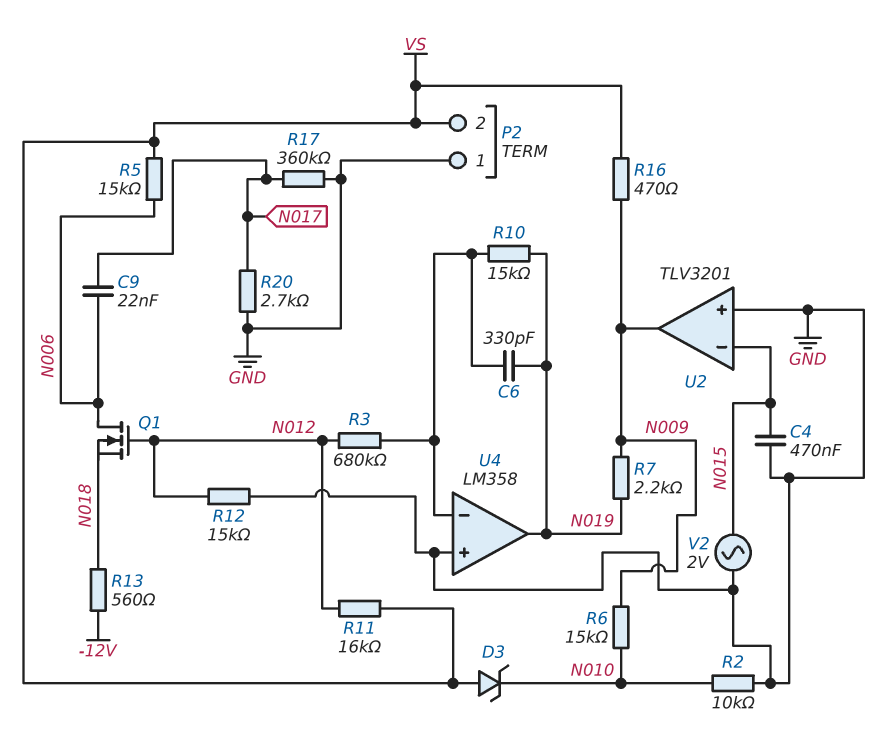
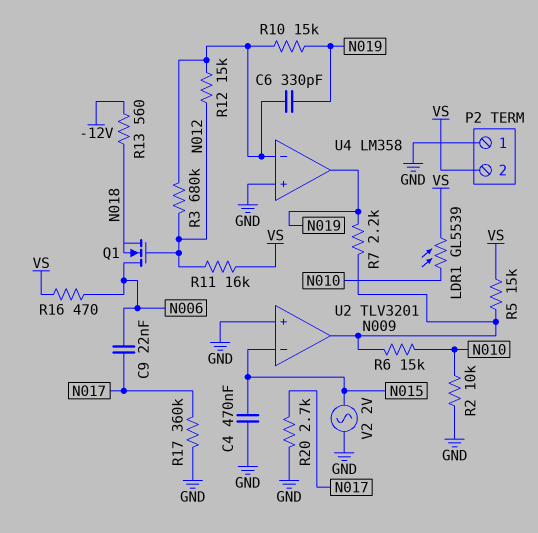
D3: zener (A VS, K N010) -> none
LDR1: none -> GL5539 (N010, VS)
R5: 15k (N006, VS) -> 15k (N009, VS)
R12: 15k (GND, N012) -> 15k (N012, U4/in-)
R16: 470 (N009, VS) -> 470 (N006, VS)

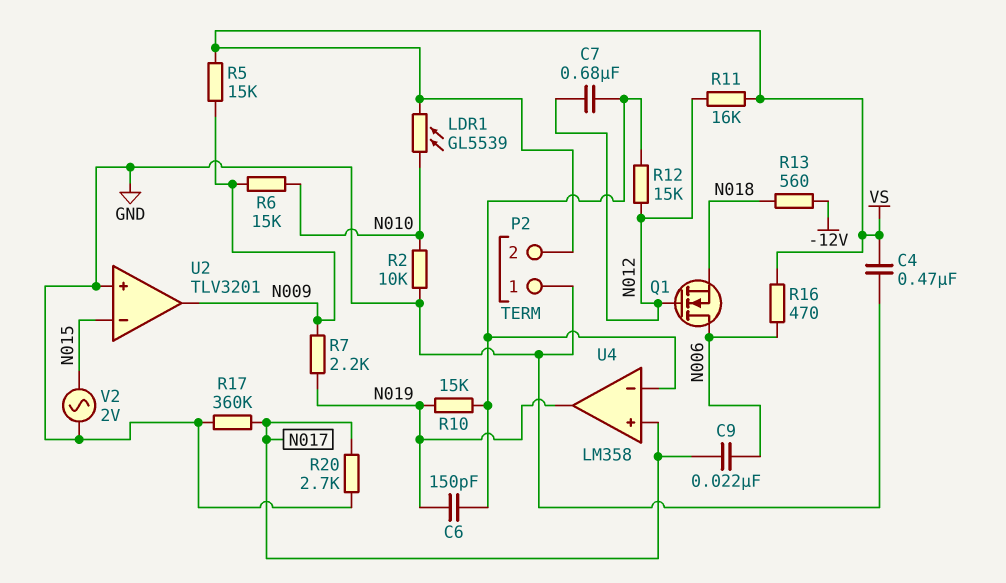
C4: 470nF (GND, N015) -> 470nF (GND, VS)
C6: 330pF (N019, U4/in-) -> 150pF (N019, U4/in-)
C7: none -> 680nF (N012, U4/in-)
R3: 680k (N012, U4/in-) -> none
U4 pin in+: GND -> N017

